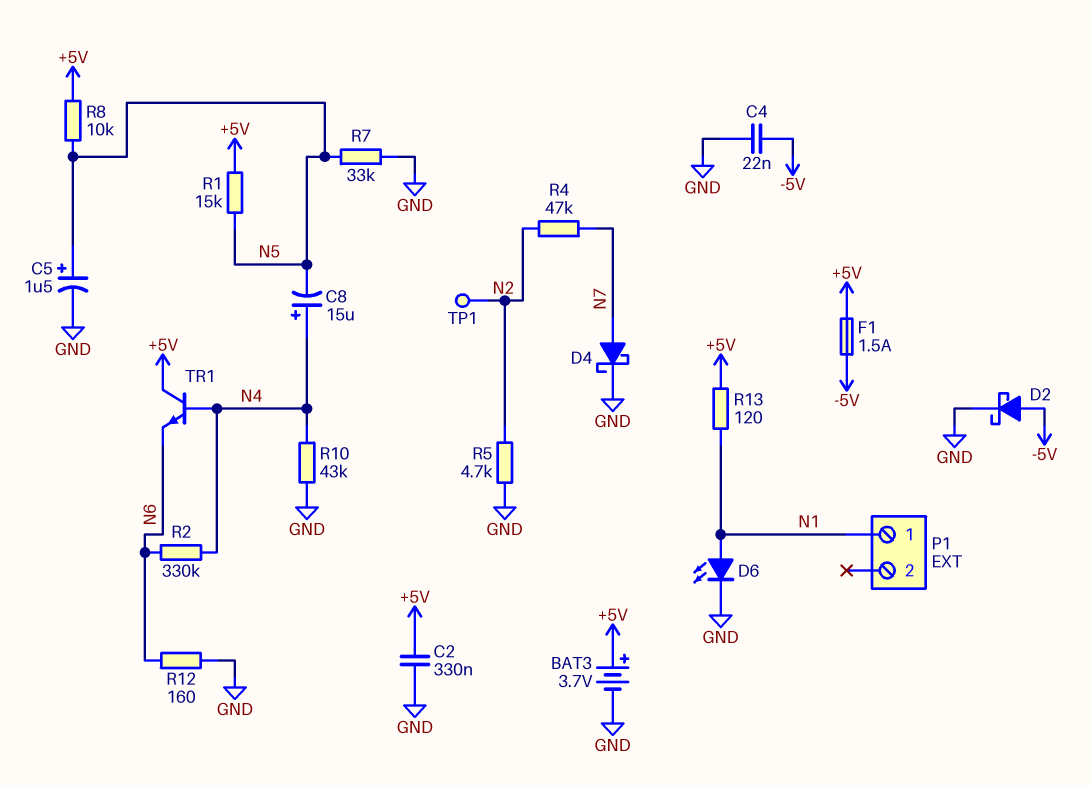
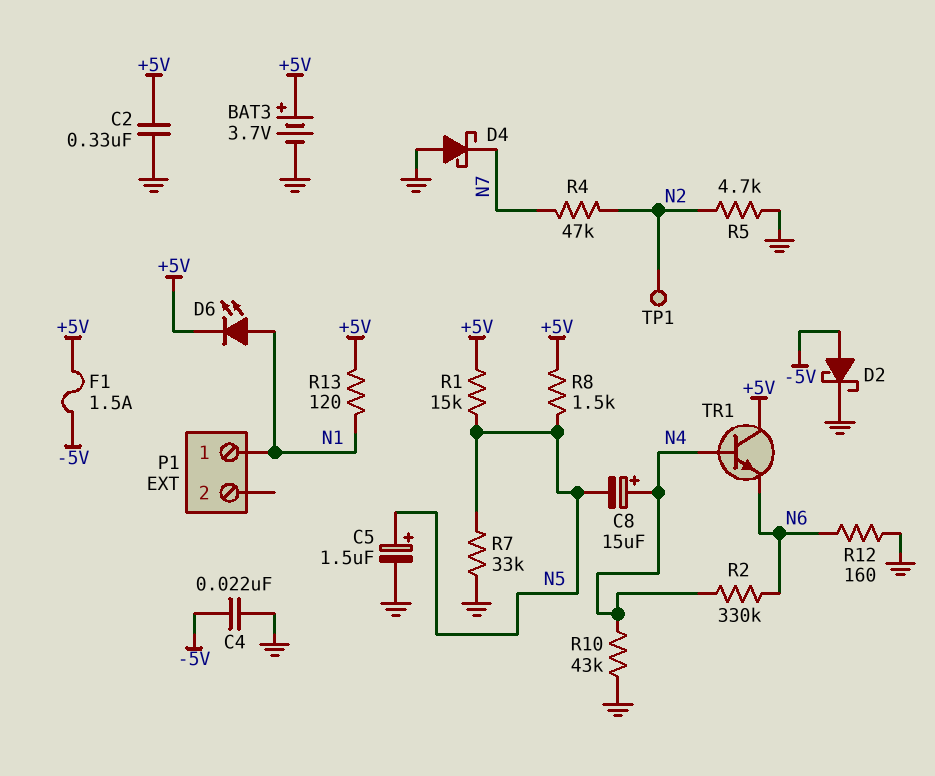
D4: schottky (A N7, K GND) -> schottky (A GND, K N7)
D6: LED (A N1, K GND) -> LED (A N1, K +5V)
R8: 10k (+5V, N5) -> 1.5k (+5V, N5)

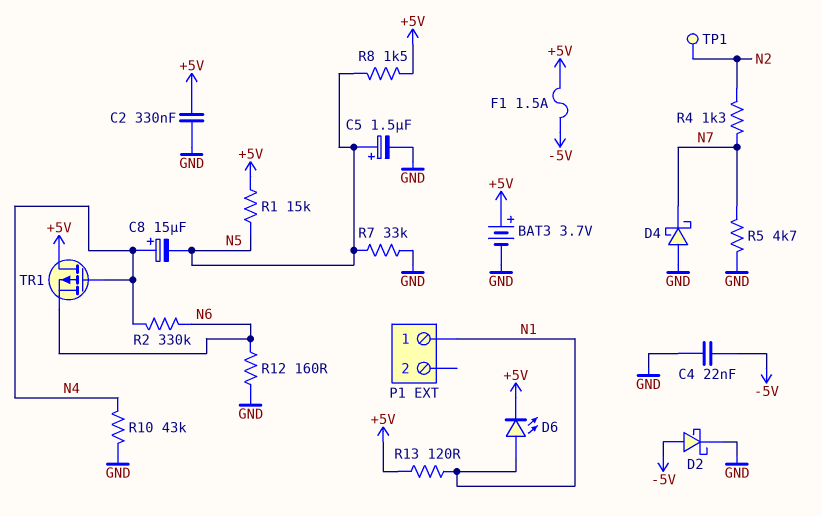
R4: 47k (N2, N7) -> 1.3k (N2, N7)
R5: 4.7k (GND, N2) -> 4.7k (GND, N7)
TR1: NPN (B N4, C +5V, E N6) -> PMOS (G N4, D +5V, S N6)

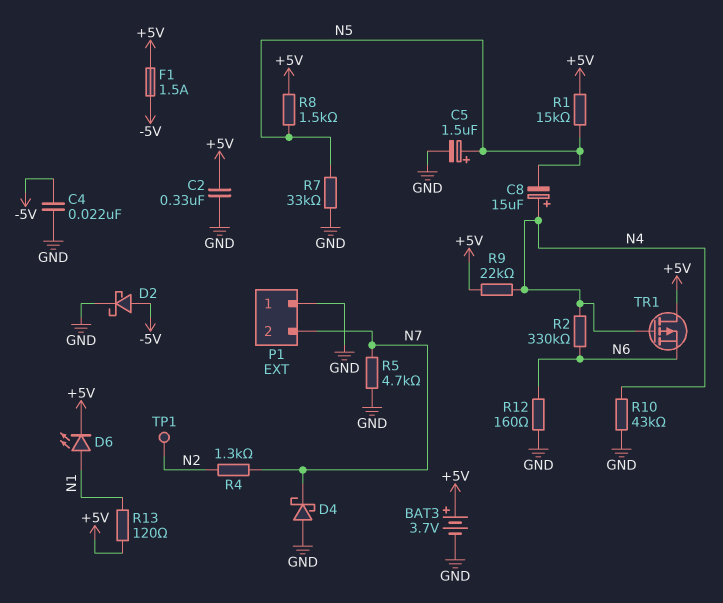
P1 pin 1: N1 -> GND
P1 pin 2: none -> N7
R9: none -> 22k (+5V, N4)

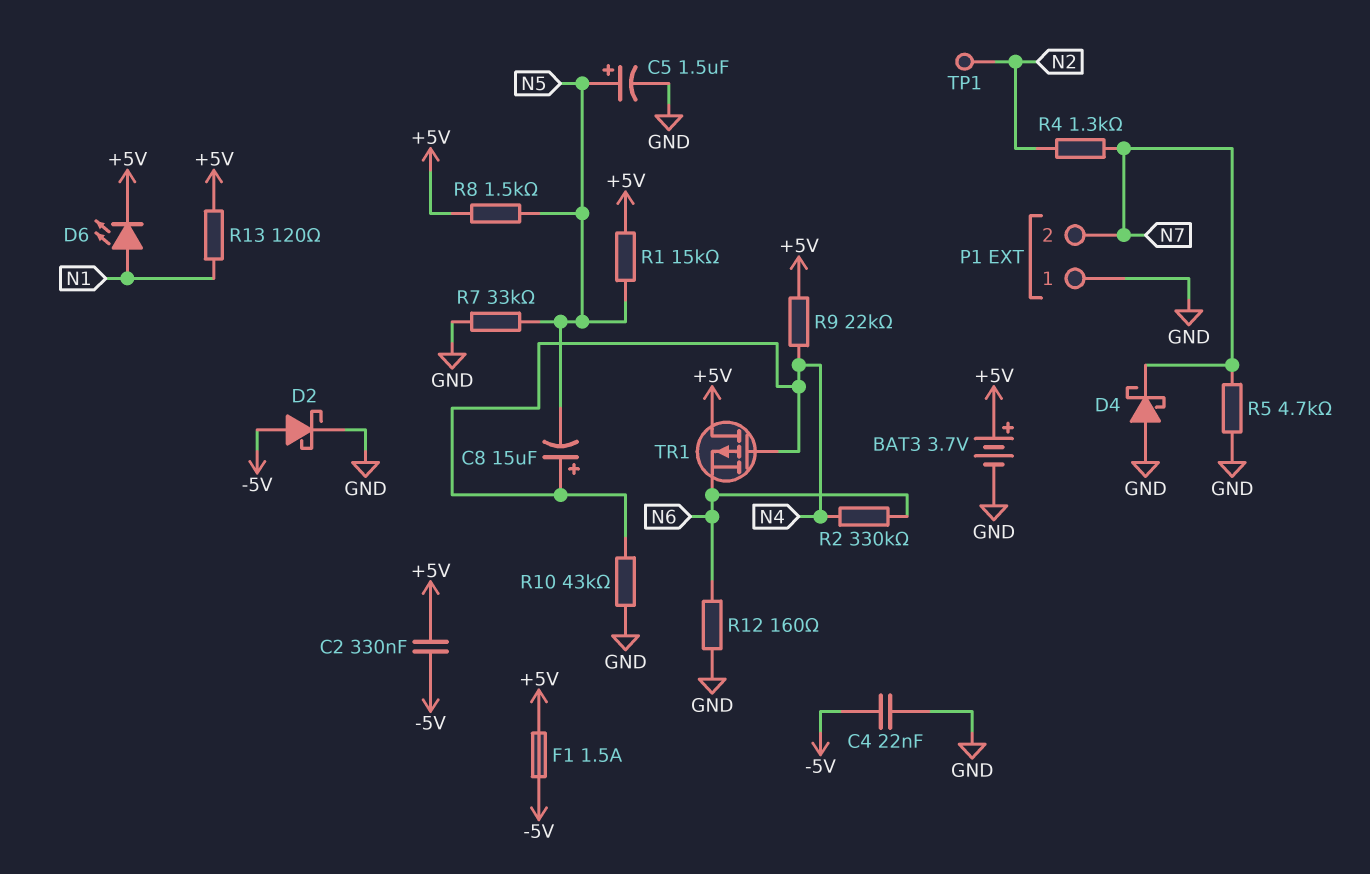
C2: 330nF (+5V, GND) -> 330nF (+5V, -5V)

